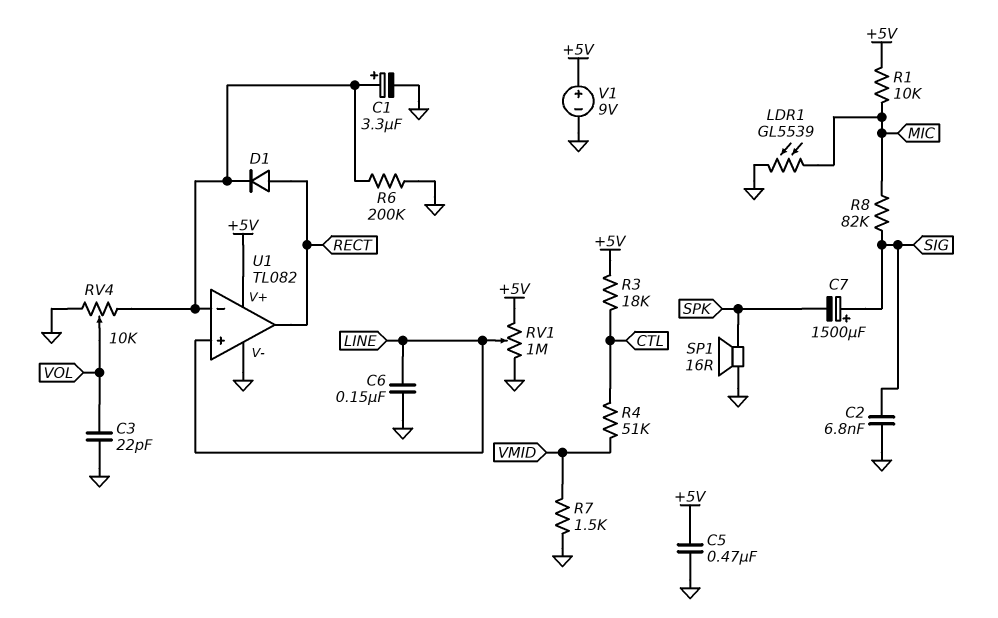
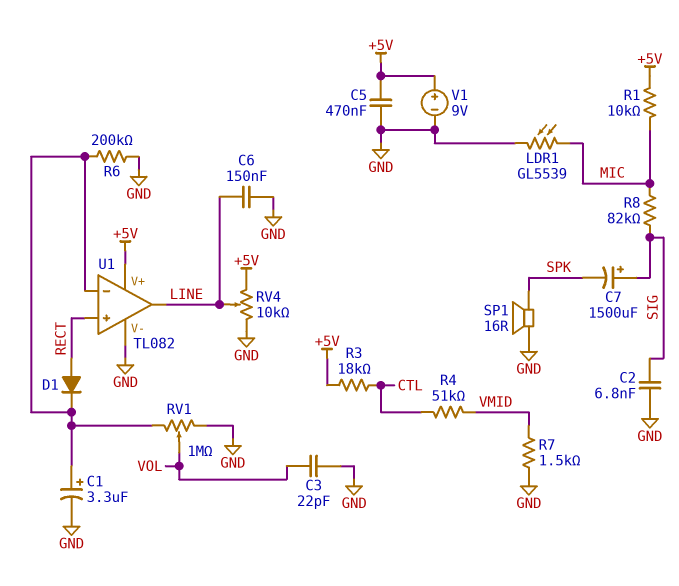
RV1: 1M (+5V, GND, wiper LINE) -> 1M (GND, U1/in-, wiper VOL)
RV4: 10k (GND, U1/in-, wiper VOL) -> 10k (+5V, GND, wiper LINE)
U1 pin in+: LINE -> RECT
U1 pin out: RECT -> LINE

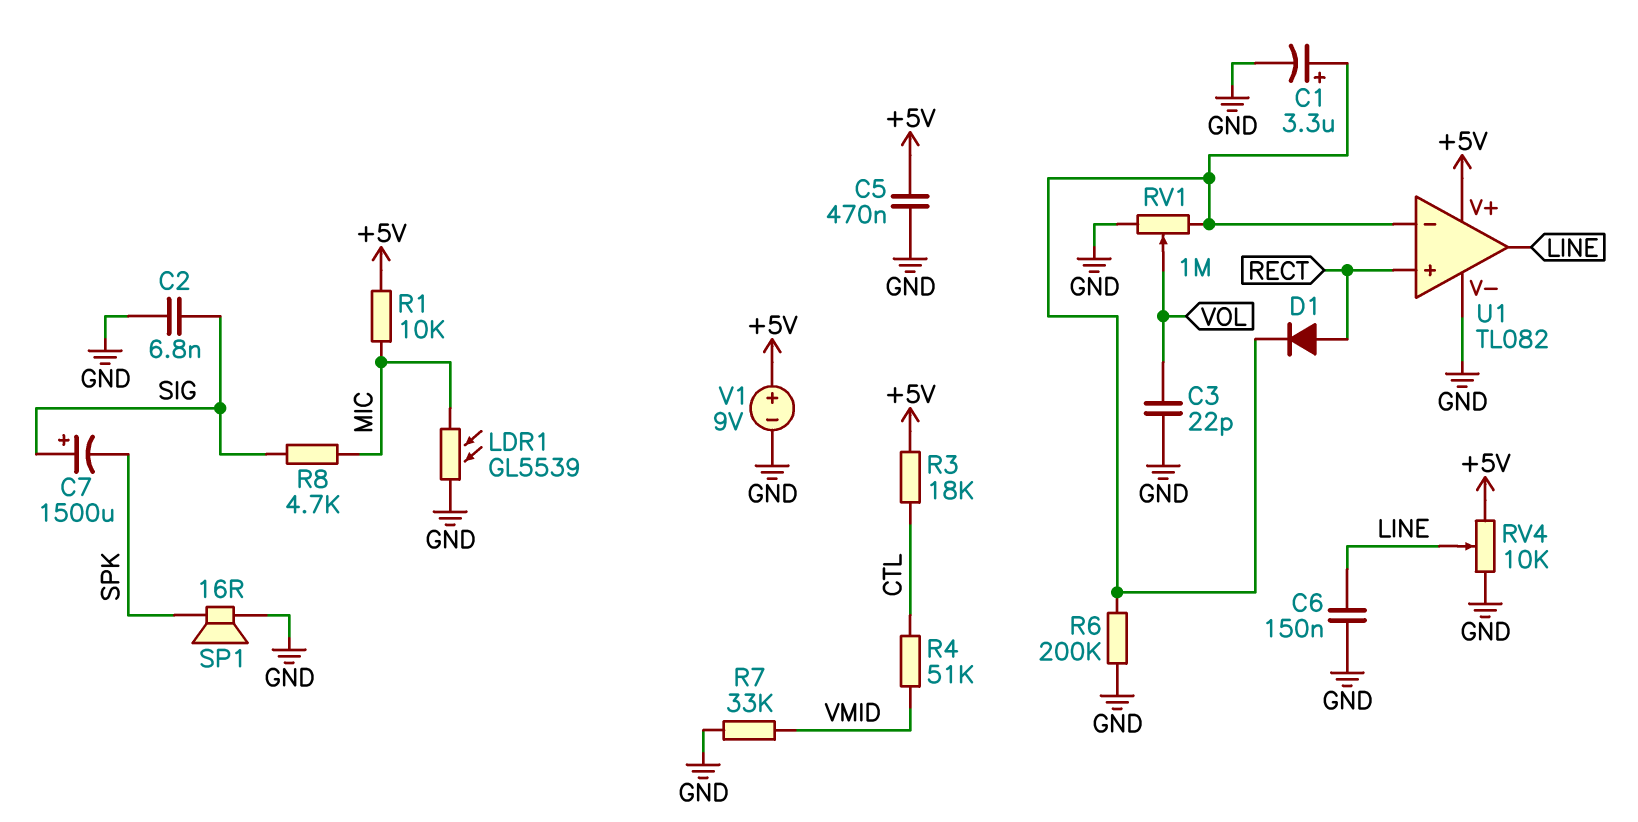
R7: 1.5k (GND, VMID) -> 33k (GND, VMID)
R8: 82k (MIC, SIG) -> 4.7k (MIC, SIG)

